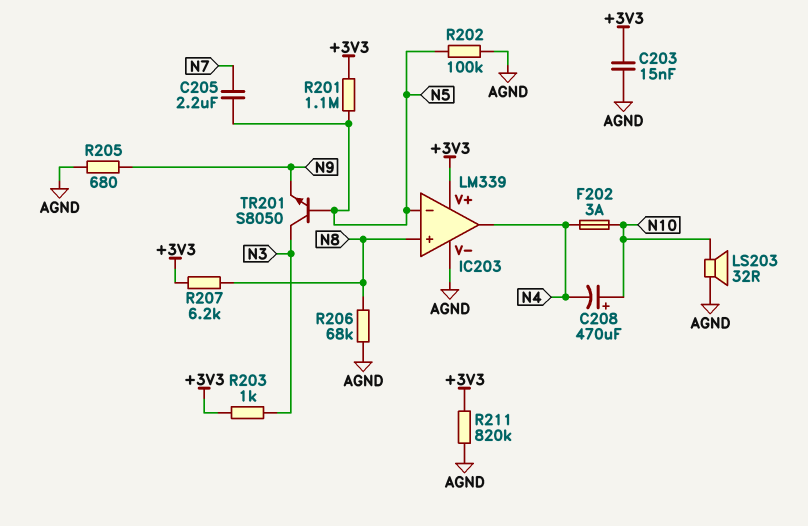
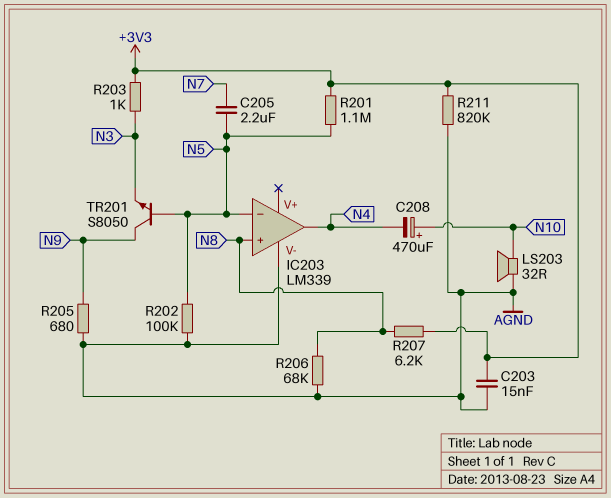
F202: 3A (N4, N10) -> none
IC203 pin V+: +3V3 -> none
TR201: NPN S8050 (B N5, C N3, E N9) -> NPN S8050 (B N5, C N9, E N3)

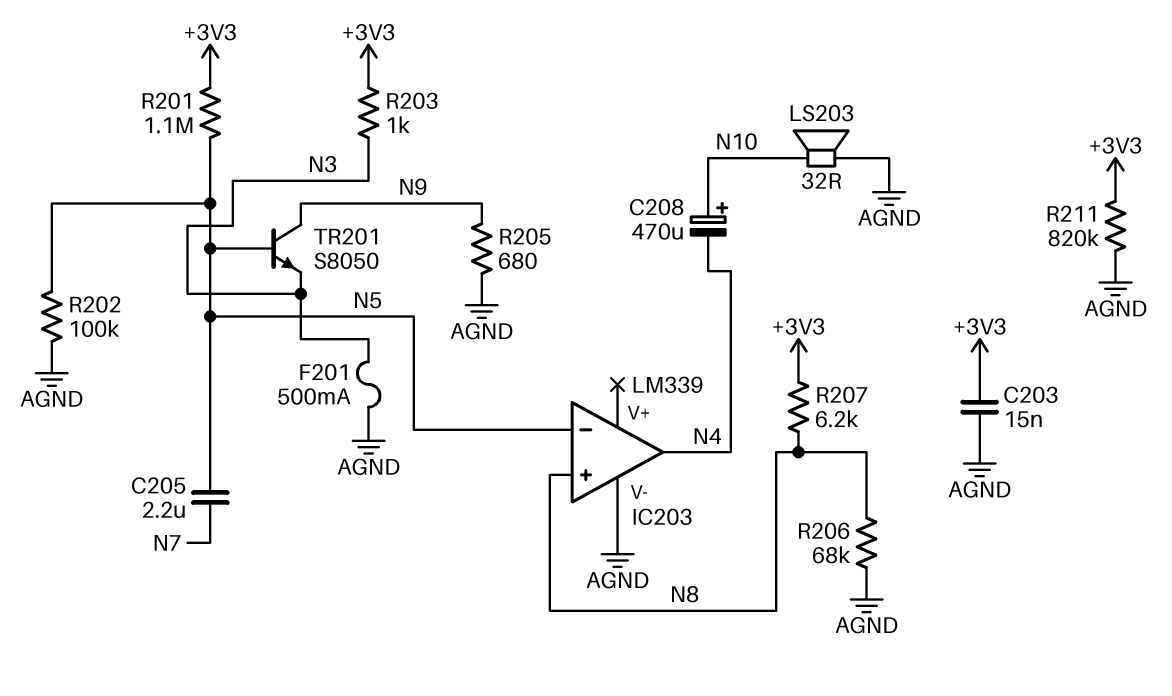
F201: none -> 500mA (AGND, N3)

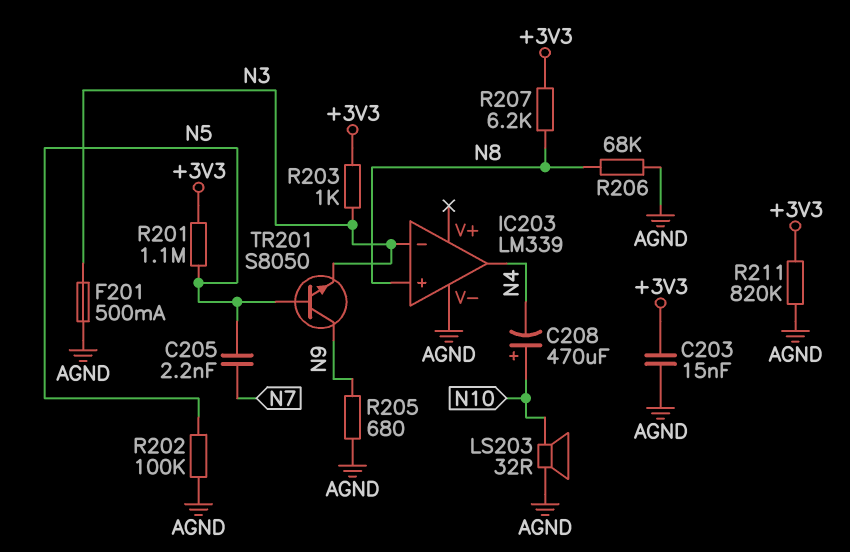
C205: 2.2uF (N5, N7) -> 2.2nF (N5, N7)
IC203 pin in-: N5 -> N3

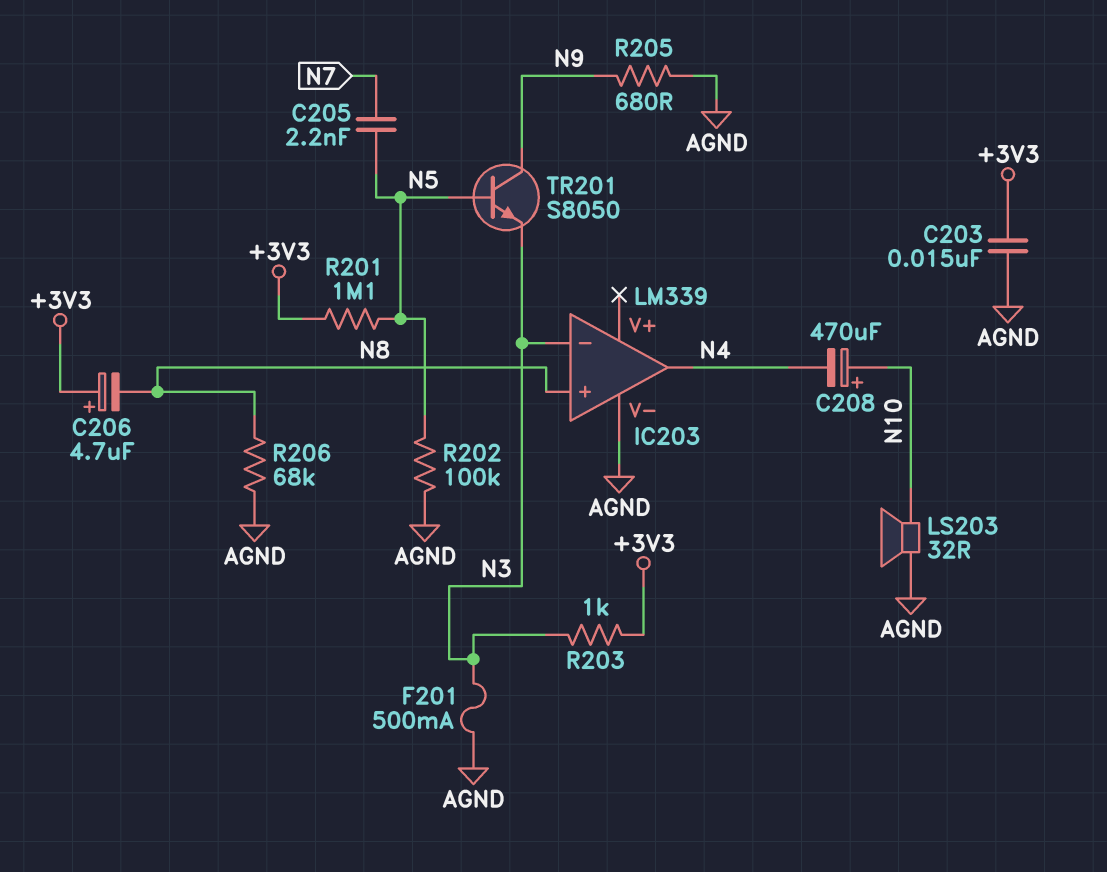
C206: none -> 4.7uF (plus +3V3, minus N8)
R207: 6.2k (+3V3, N8) -> none
R211: 820k (+3V3, AGND) -> none

